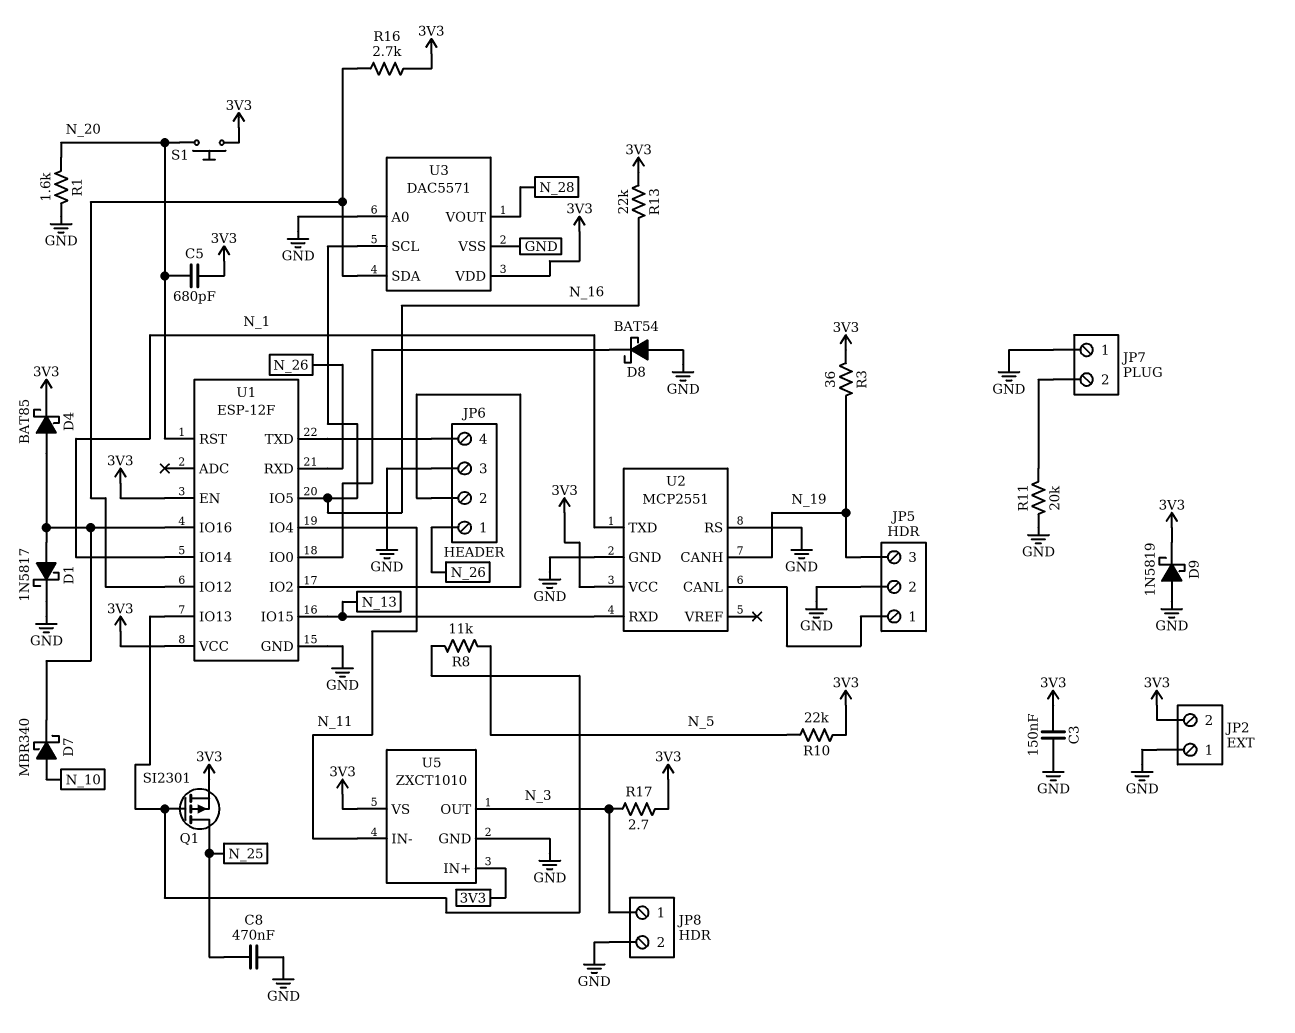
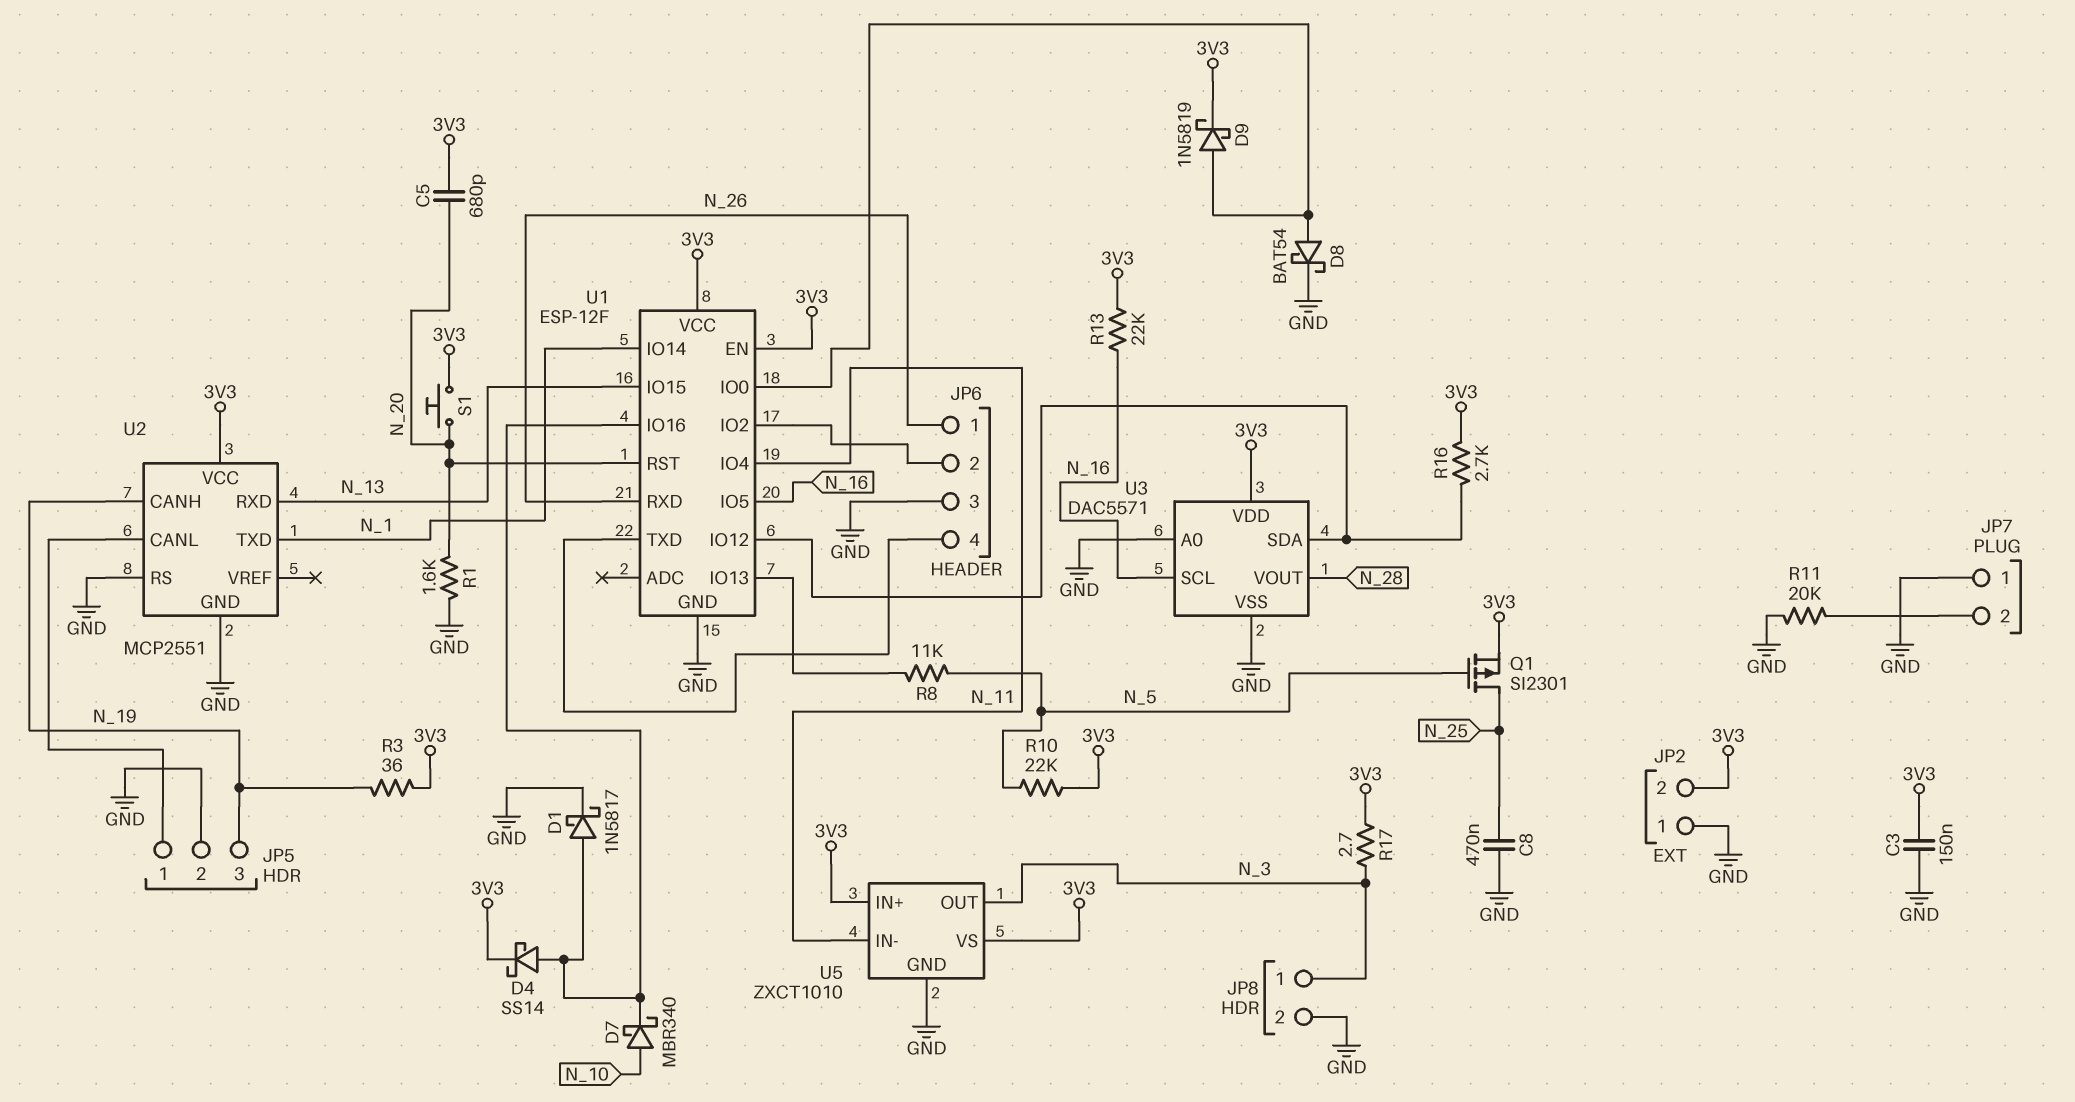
D4: schottky BAT85 (A U1/IO16, K 3V3) -> schottky SS14 (A U1/IO16, K 3V3)
D8: schottky BAT54 (A GND, K U1/IO0) -> schottky BAT54 (A U1/IO0, K GND)
D9: schottky 1N5819 (A GND, K 3V3) -> schottky 1N5819 (A U1/IO0, K 3V3)
Q1: PMOS SI2301 (G U1/IO13, D N_25, S 3V3) -> PMOS SI2301 (G N_5, D N_25, S 3V3)

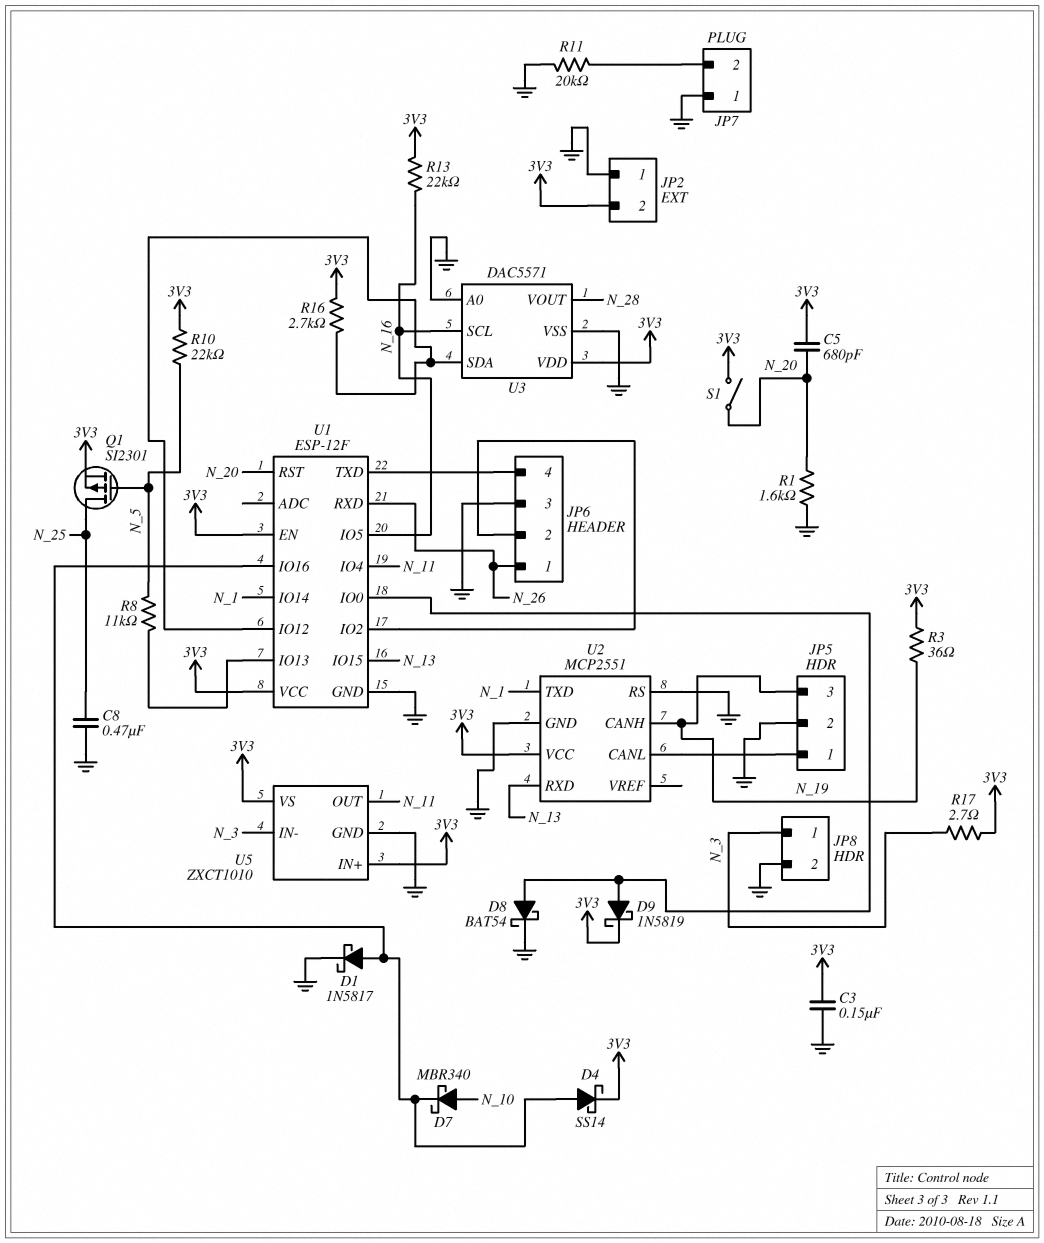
S1: button (3V3, N_20) -> switch (3V3, N_20)
U5 pin IN-: N_11 -> N_3
U5 pin OUT: N_3 -> N_11

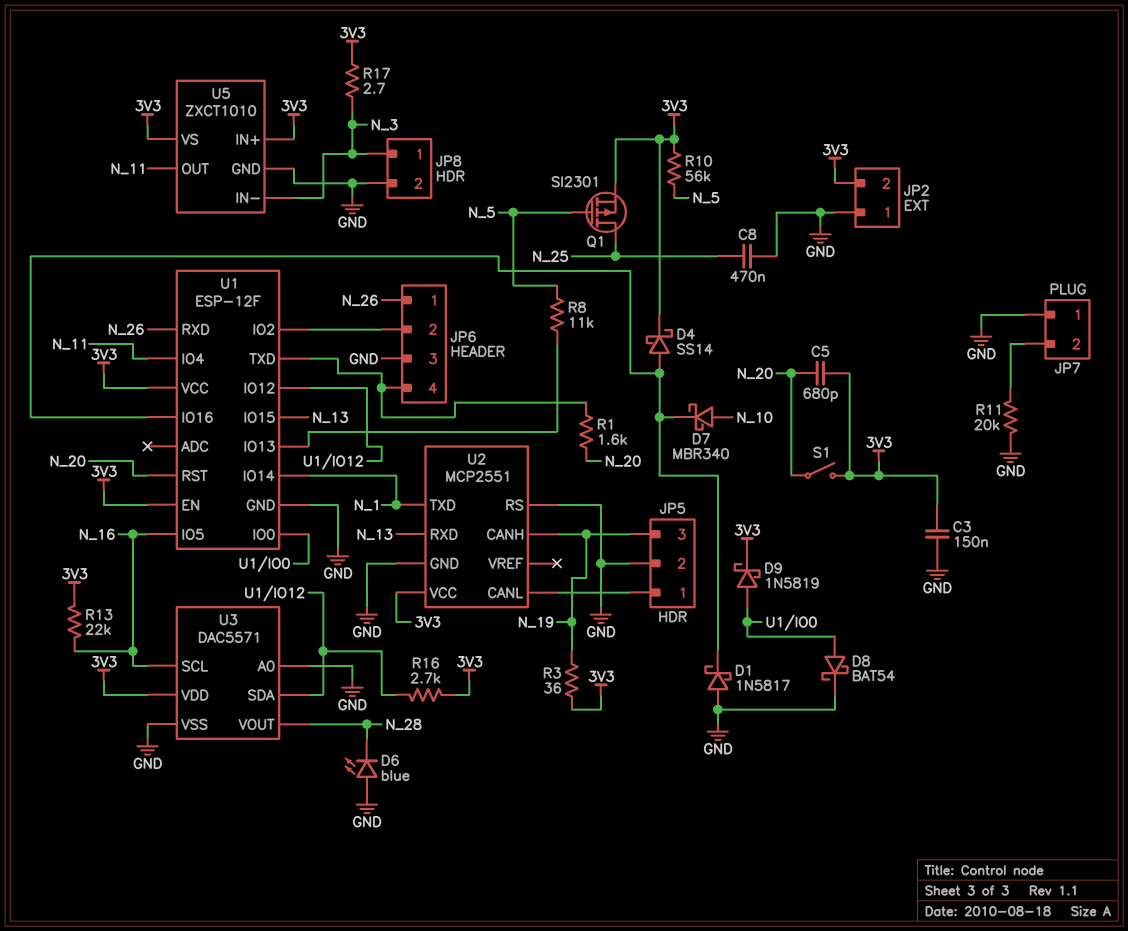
D1: schottky 1N5817 (A U1/IO16, K GND) -> schottky 1N5817 (A GND, K U1/IO16)
D6: none -> LED blue (A GND, K N_28)
R1: 1.6k (GND, N_20) -> 1.6k (JP6/4, N_20)
R10: 22k (3V3, N_5) -> 56k (3V3, N_5)

